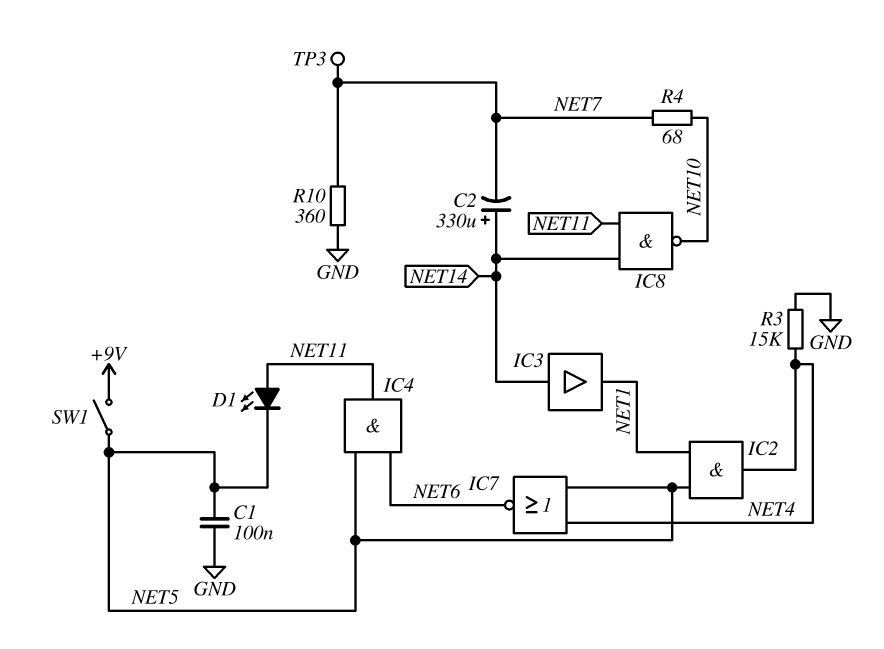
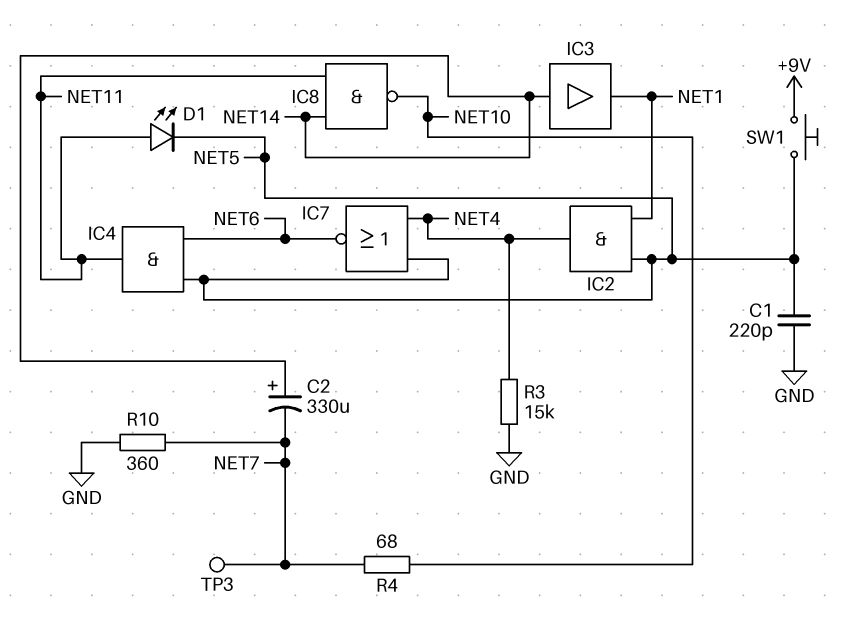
C1: 100nF (GND, NET5) -> 220pF (GND, NET5)
SW1: switch (+9V, NET5) -> button (+9V, NET5)

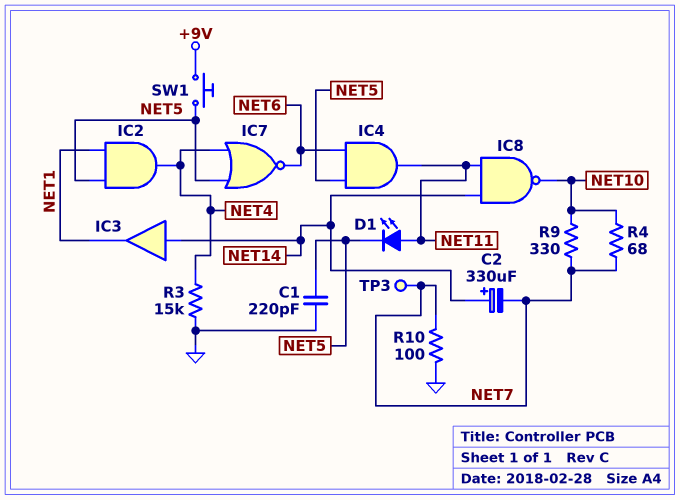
R9: none -> 330 (NET7, NET10)
R10: 360 (GND, NET7) -> 100 (GND, NET7)

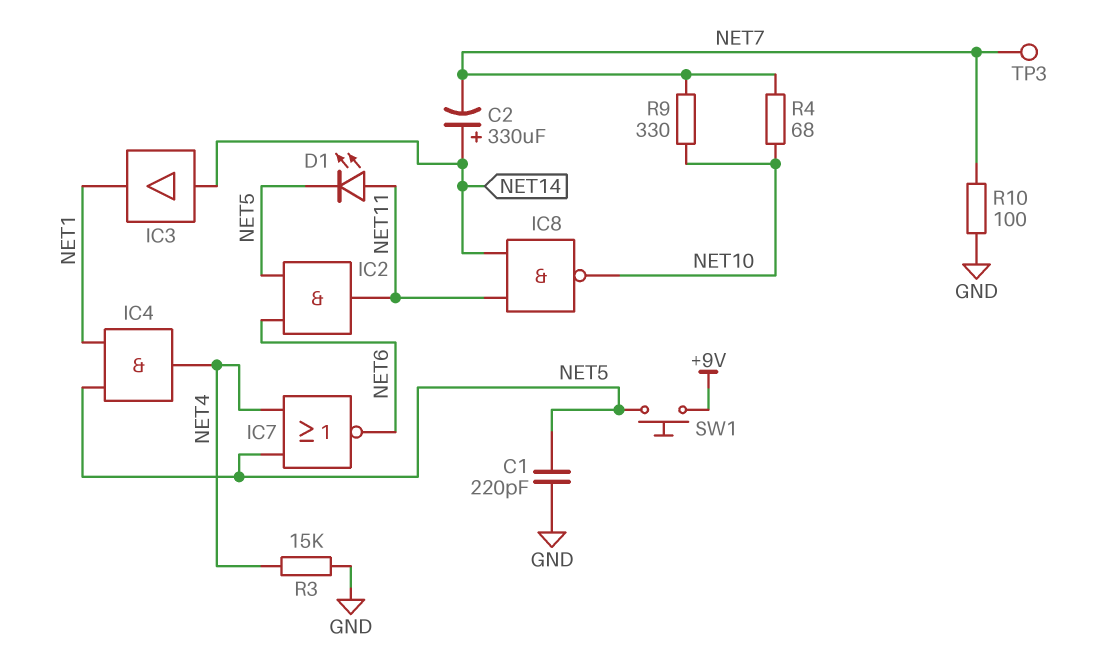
IC2: AND (in NET1, in NET5, out NET4) -> AND (in NET5, in NET6, out NET11)
IC4: AND (in NET5, in NET6, out NET11) -> AND (in NET1, in NET5, out NET4)

